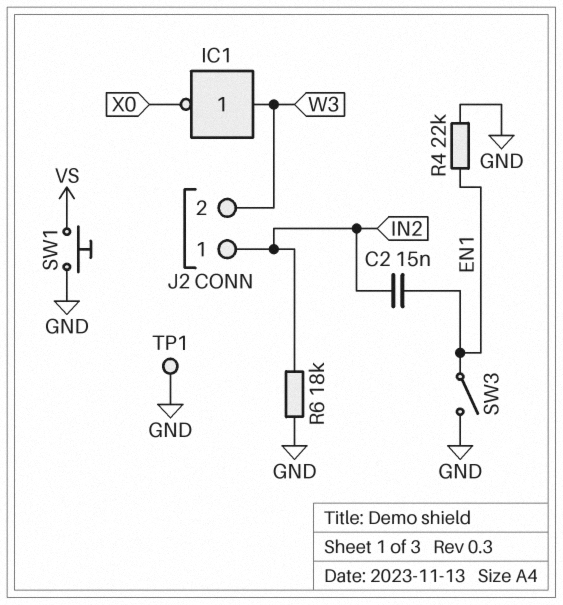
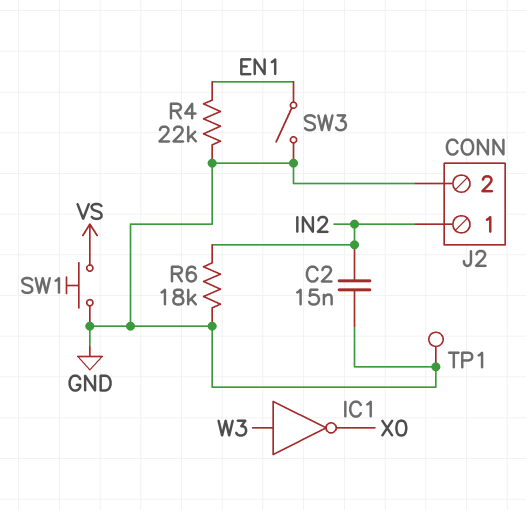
C2: 15nF (EN1, IN2) -> 15nF (GND, IN2)
J2 pin 2: W3 -> GND

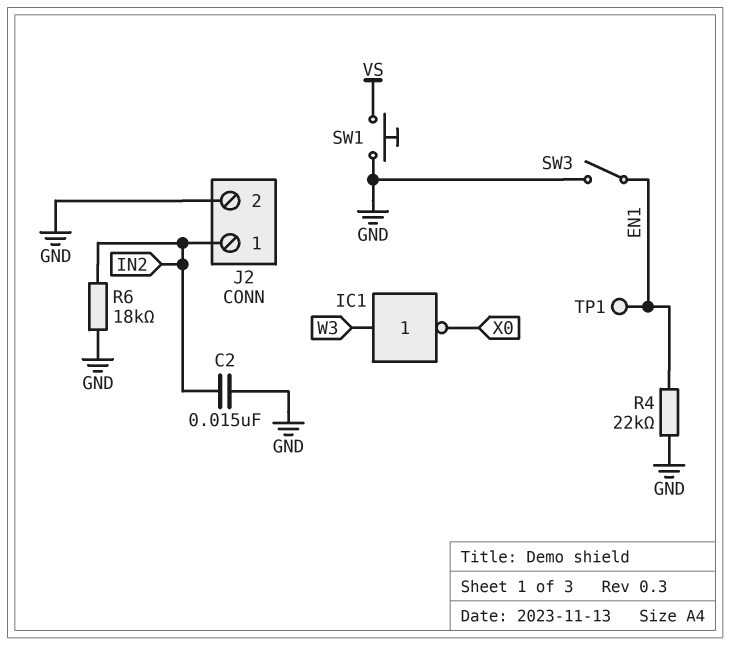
TP1: test point (GND) -> test point (EN1)

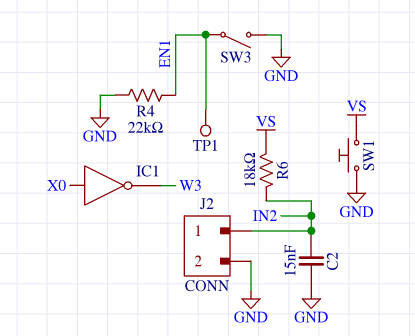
IC1: NOT (in W3, out X0) -> NOT (in X0, out W3)
R6: 18k (GND, IN2) -> 18k (IN2, VS)

